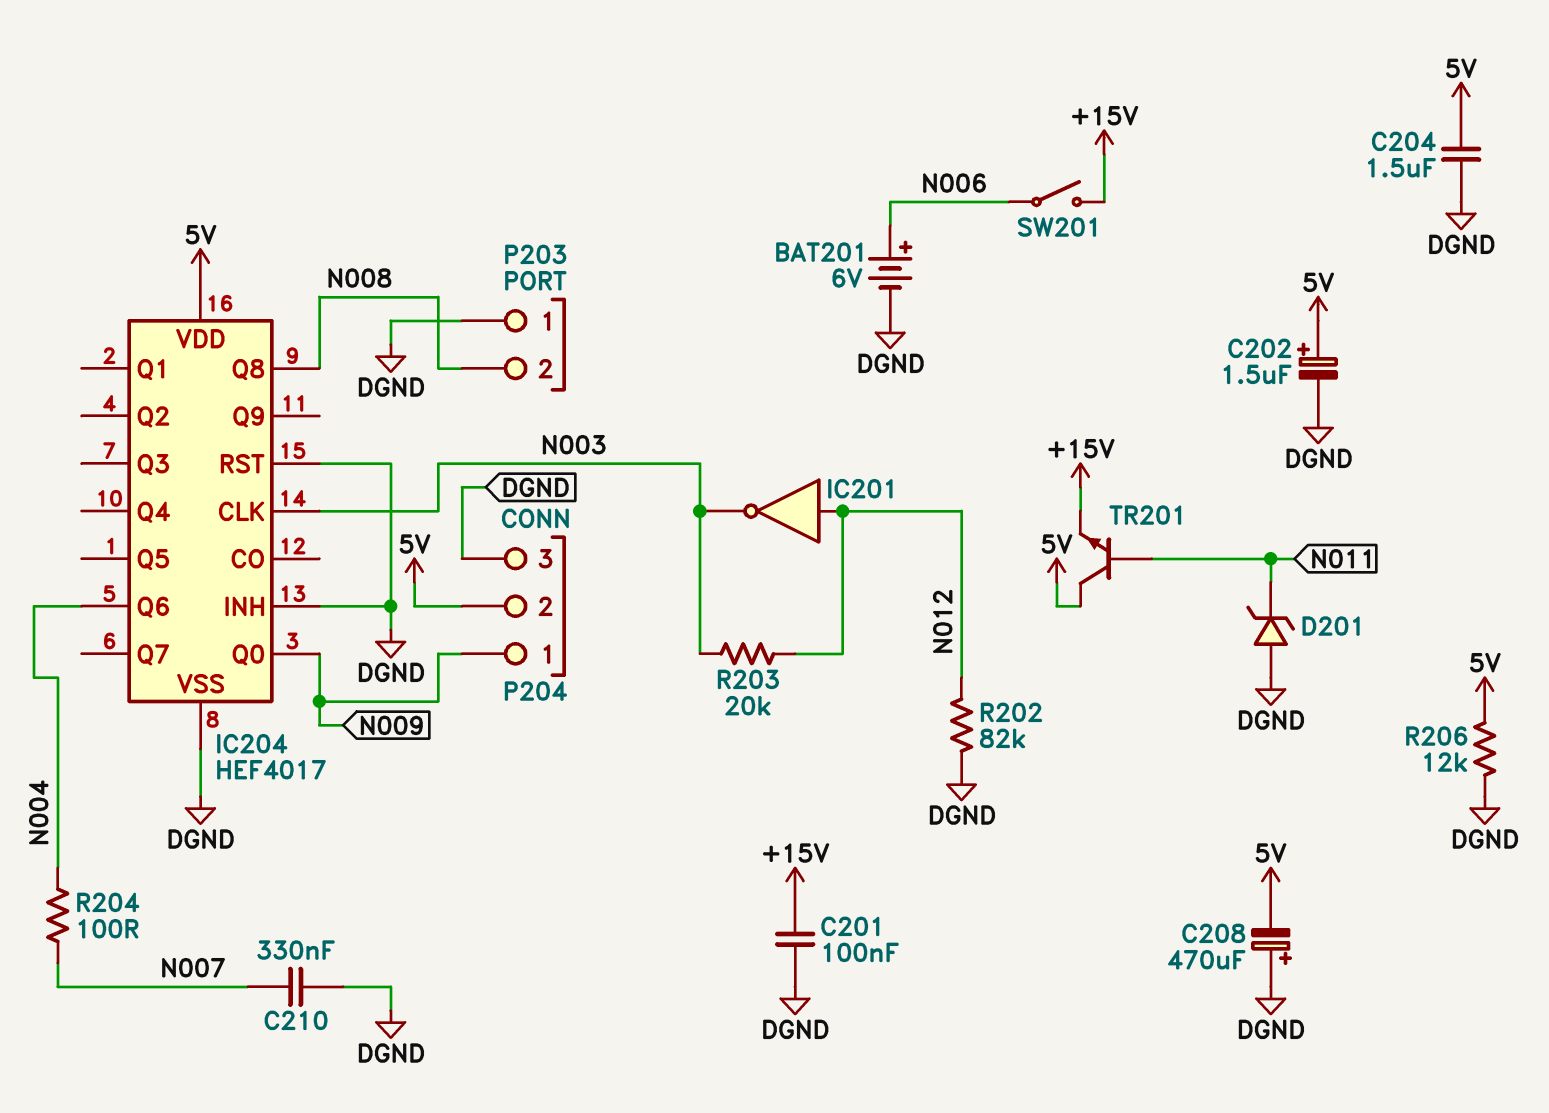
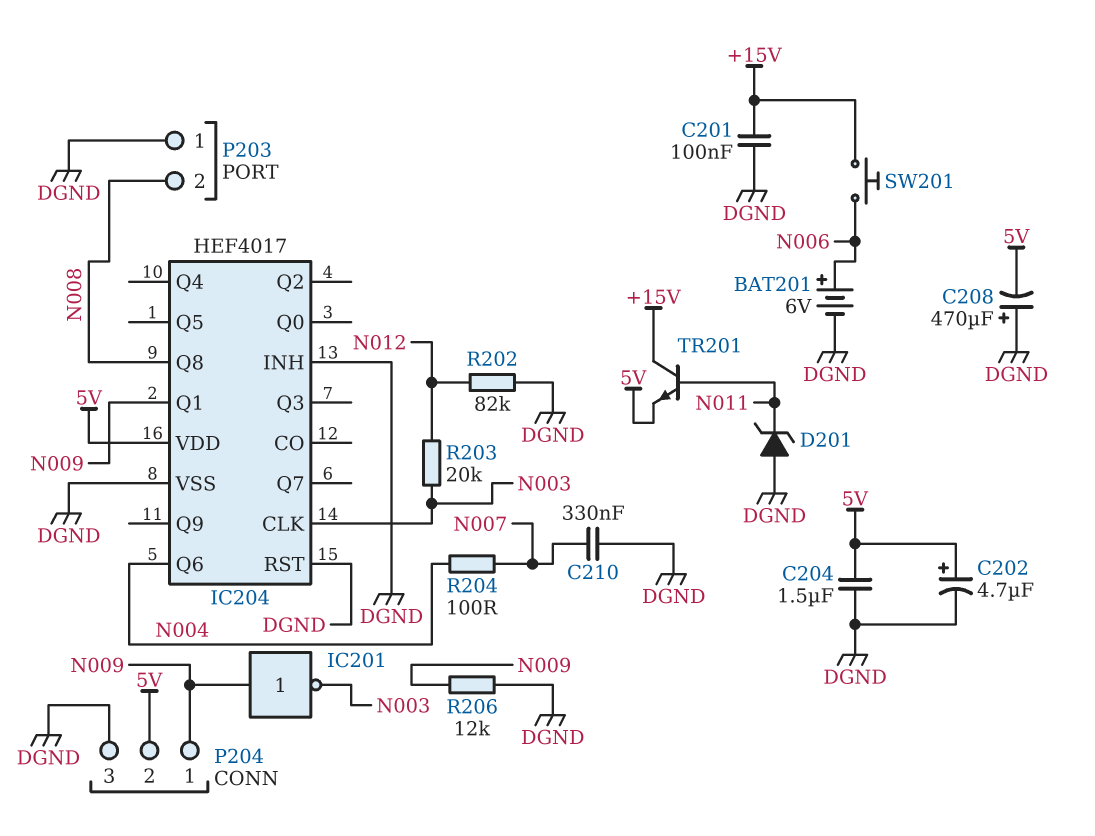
C202: 1.5uF (plus 5V, minus DGND) -> 4.7uF (plus 5V, minus DGND)
IC201: NOT (in N012, out N003) -> NOT (in N009, out N003)
IC204 pin Q0: N009 -> none
IC204 pin Q1: none -> N009
R206: 12k (5V, DGND) -> 12k (DGND, N009)
SW201: switch (+15V, N006) -> button (+15V, N006)
TR201: NPN (B N011, C 5V, E +15V) -> NPN (B N011, C +15V, E 5V)

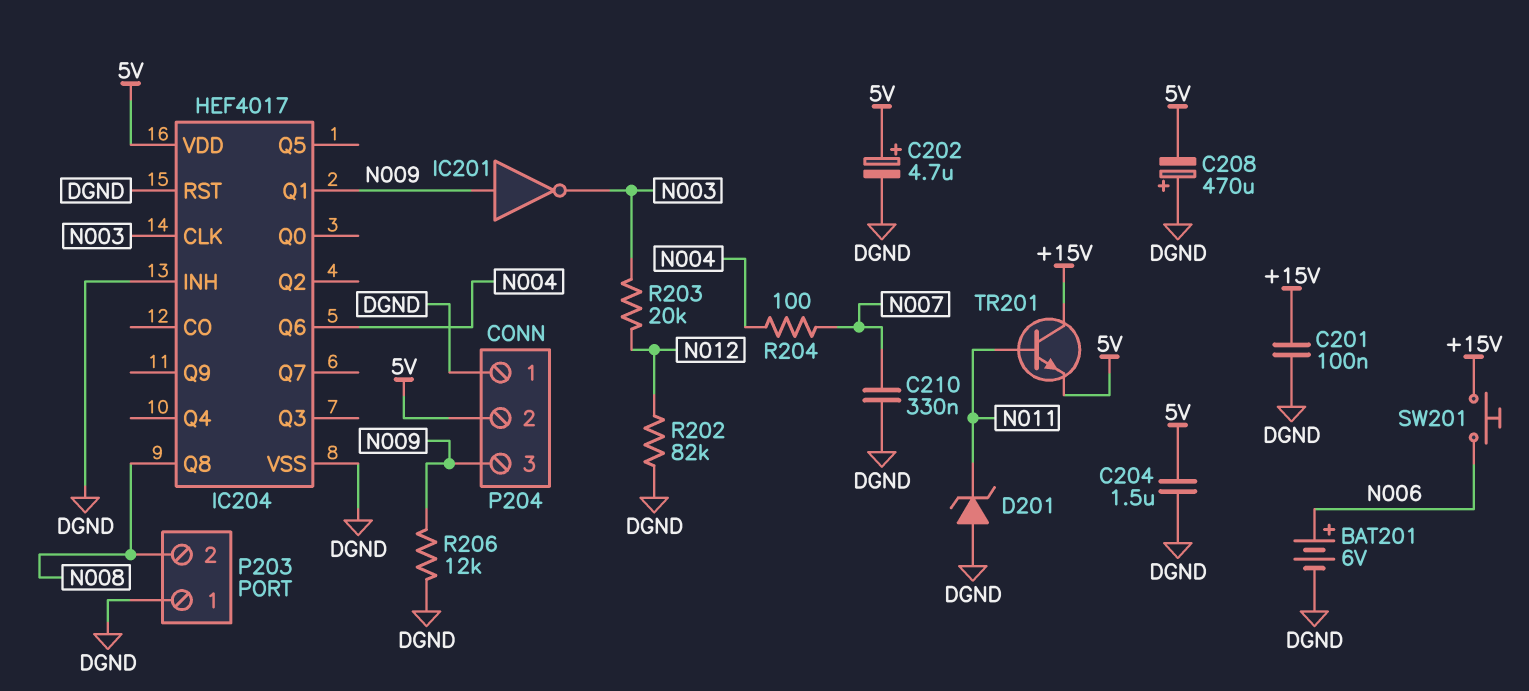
P204 pin 1: N009 -> DGND
P204 pin 3: DGND -> N009

